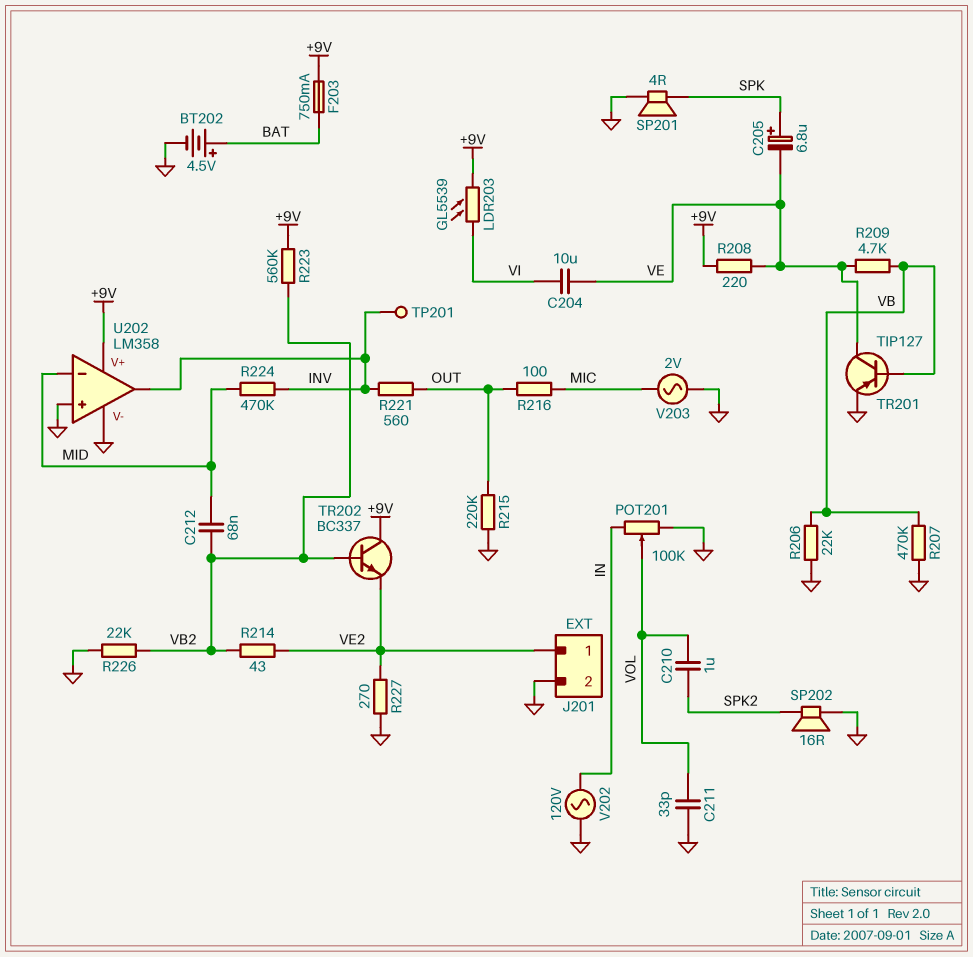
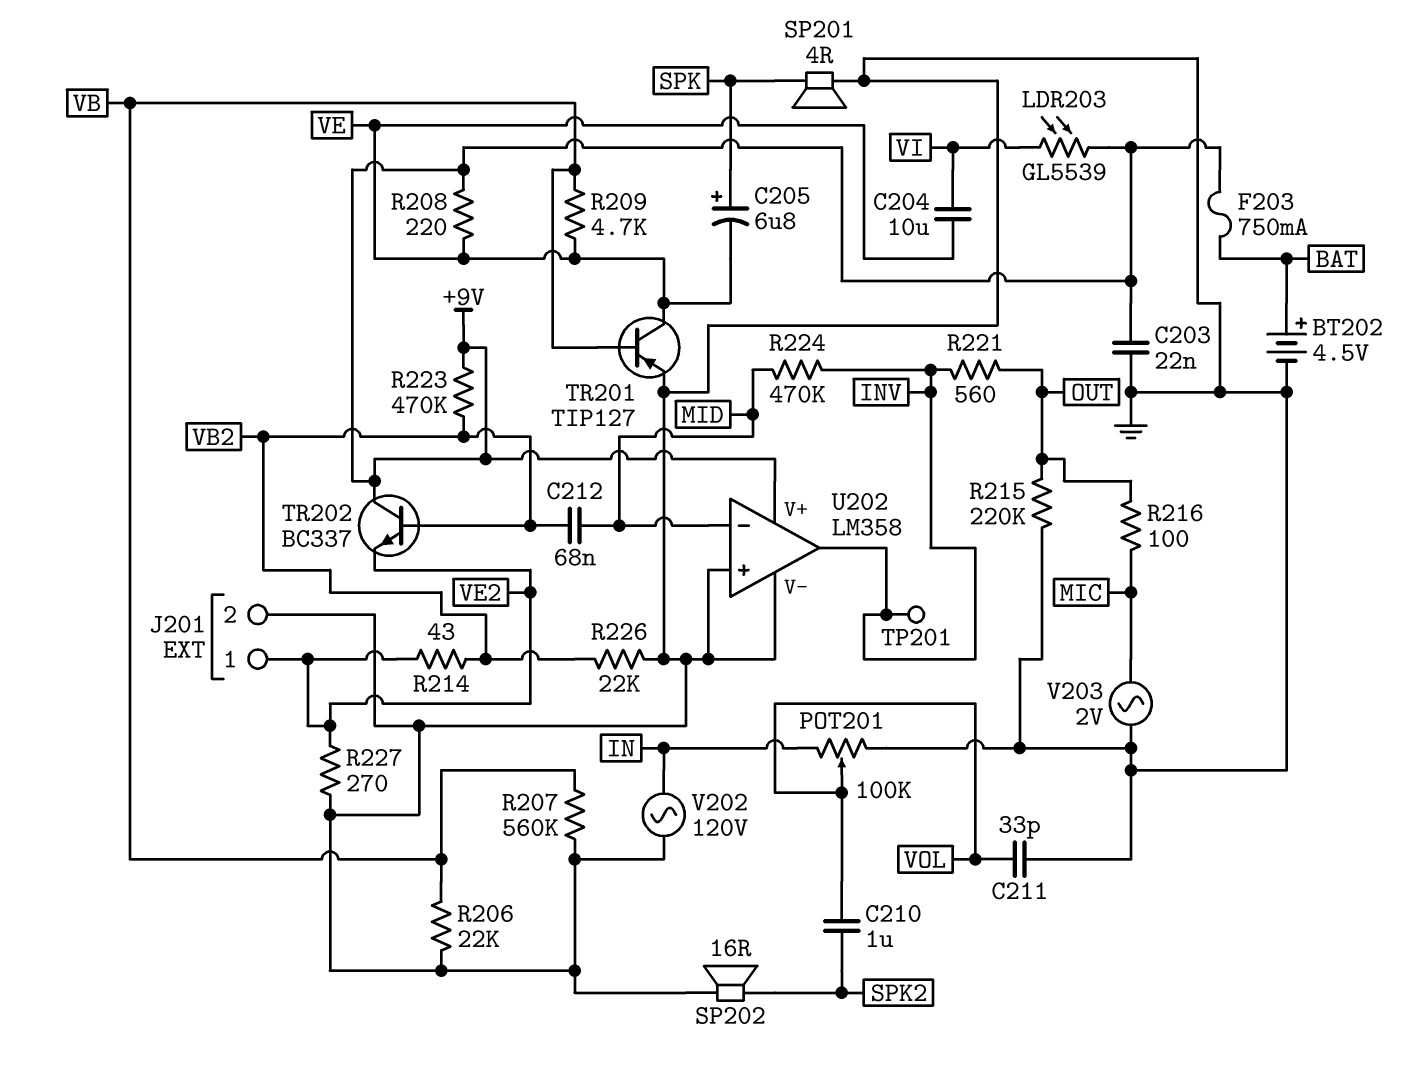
C203: none -> 22nF (+9V, GND)
R207: 470k (GND, VB) -> 560k (GND, VB)
R223: 560k (+9V, VB2) -> 470k (+9V, VB2)

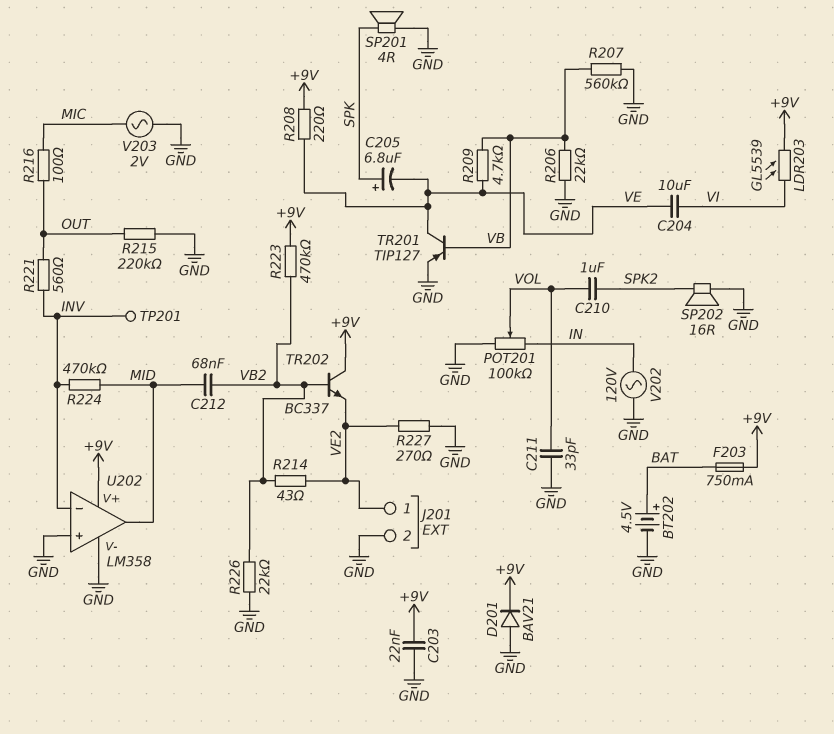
D201: none -> diode BAV21 (A GND, K +9V)
U202 pin in-: MID -> INV
U202 pin out: INV -> MID

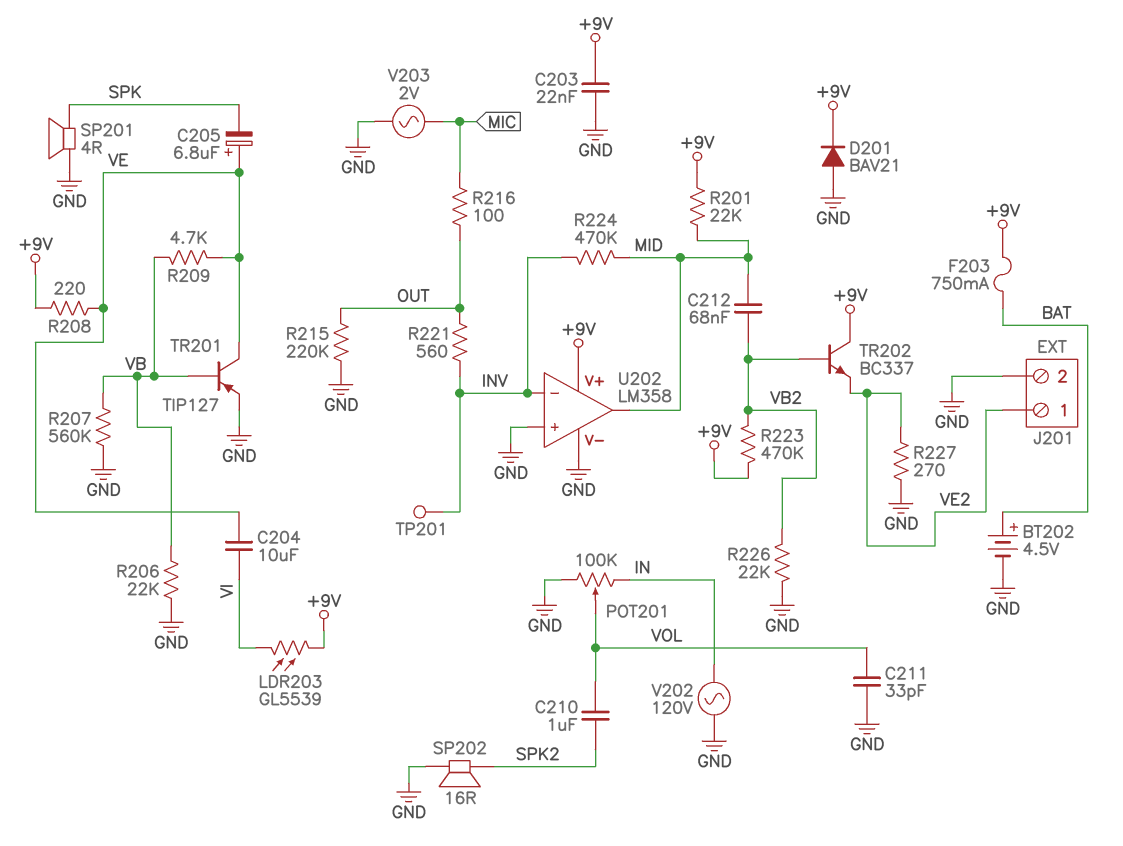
C205: 6.8uF (plus SPK, minus VE) -> 6.8uF (plus VE, minus SPK)
R201: none -> 22k (+9V, MID)
R214: 43 (VB2, VE2) -> none

